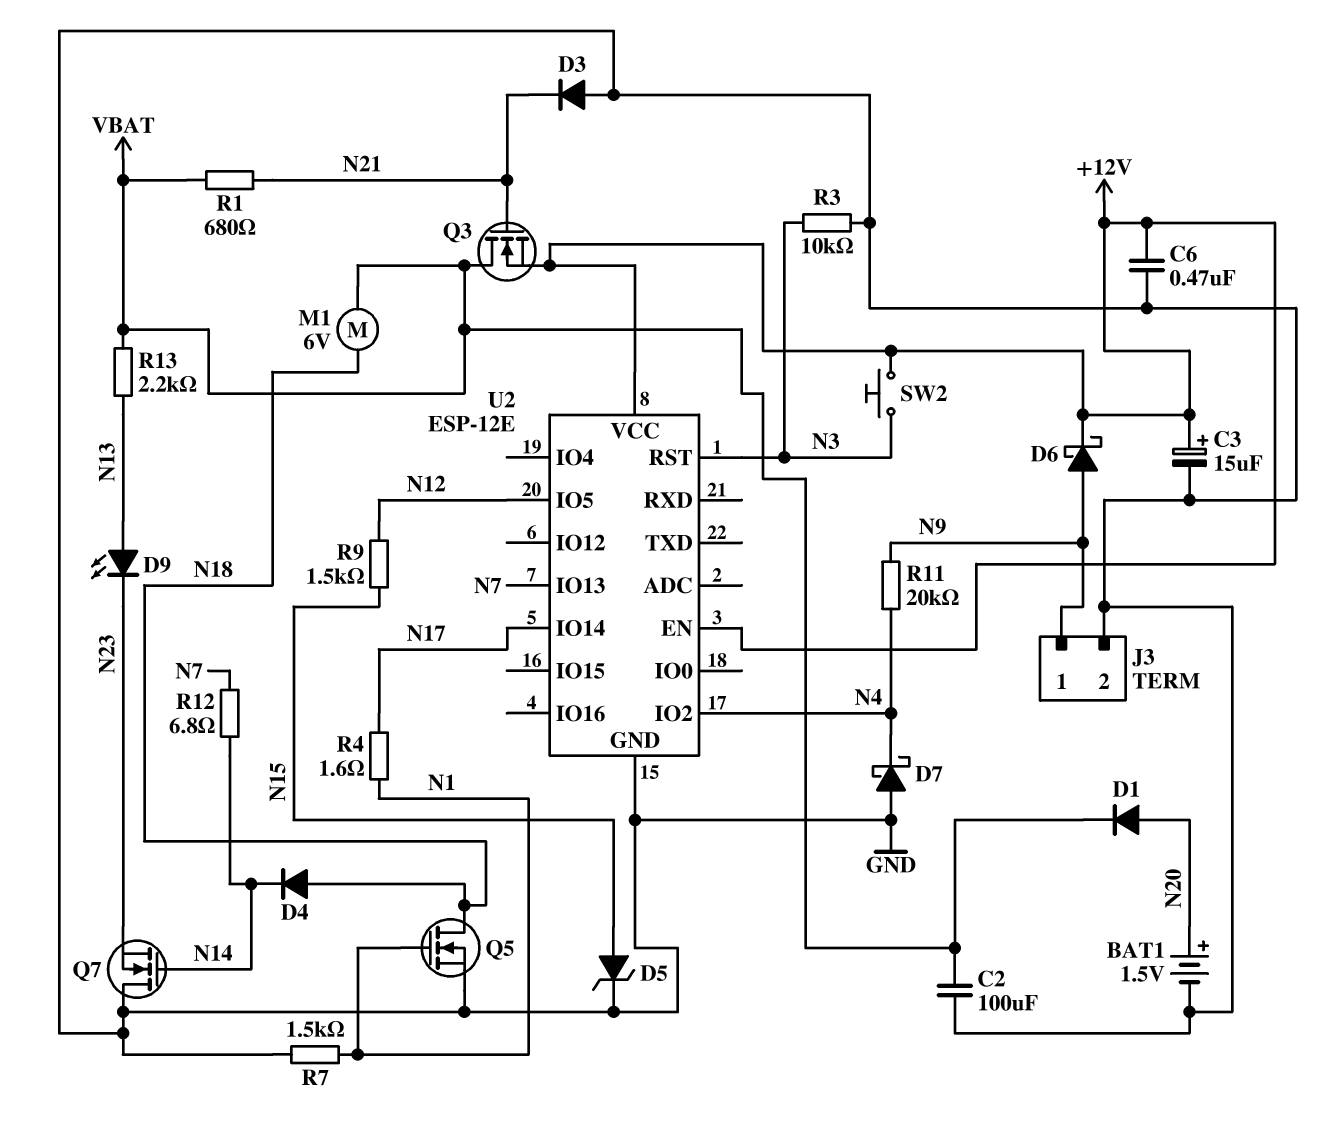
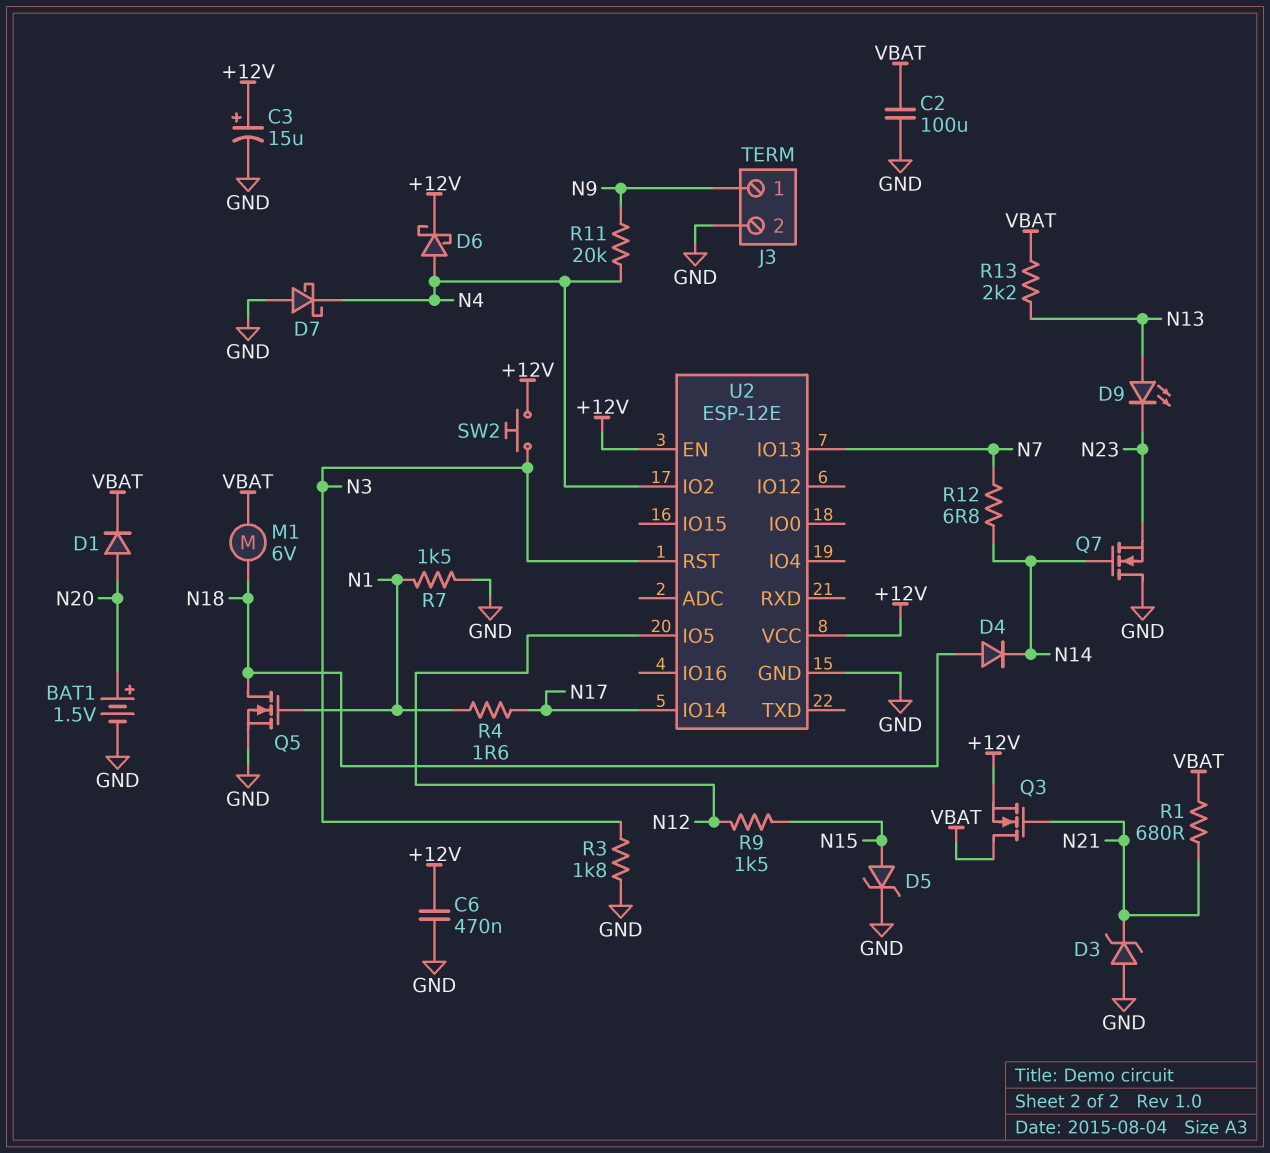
D3: diode (A GND, K N21) -> zener (A GND, K N21)
D6: schottky (A N9, K +12V) -> schottky (A N4, K +12V)
R3: 10k (GND, N3) -> 1.8k (GND, N3)

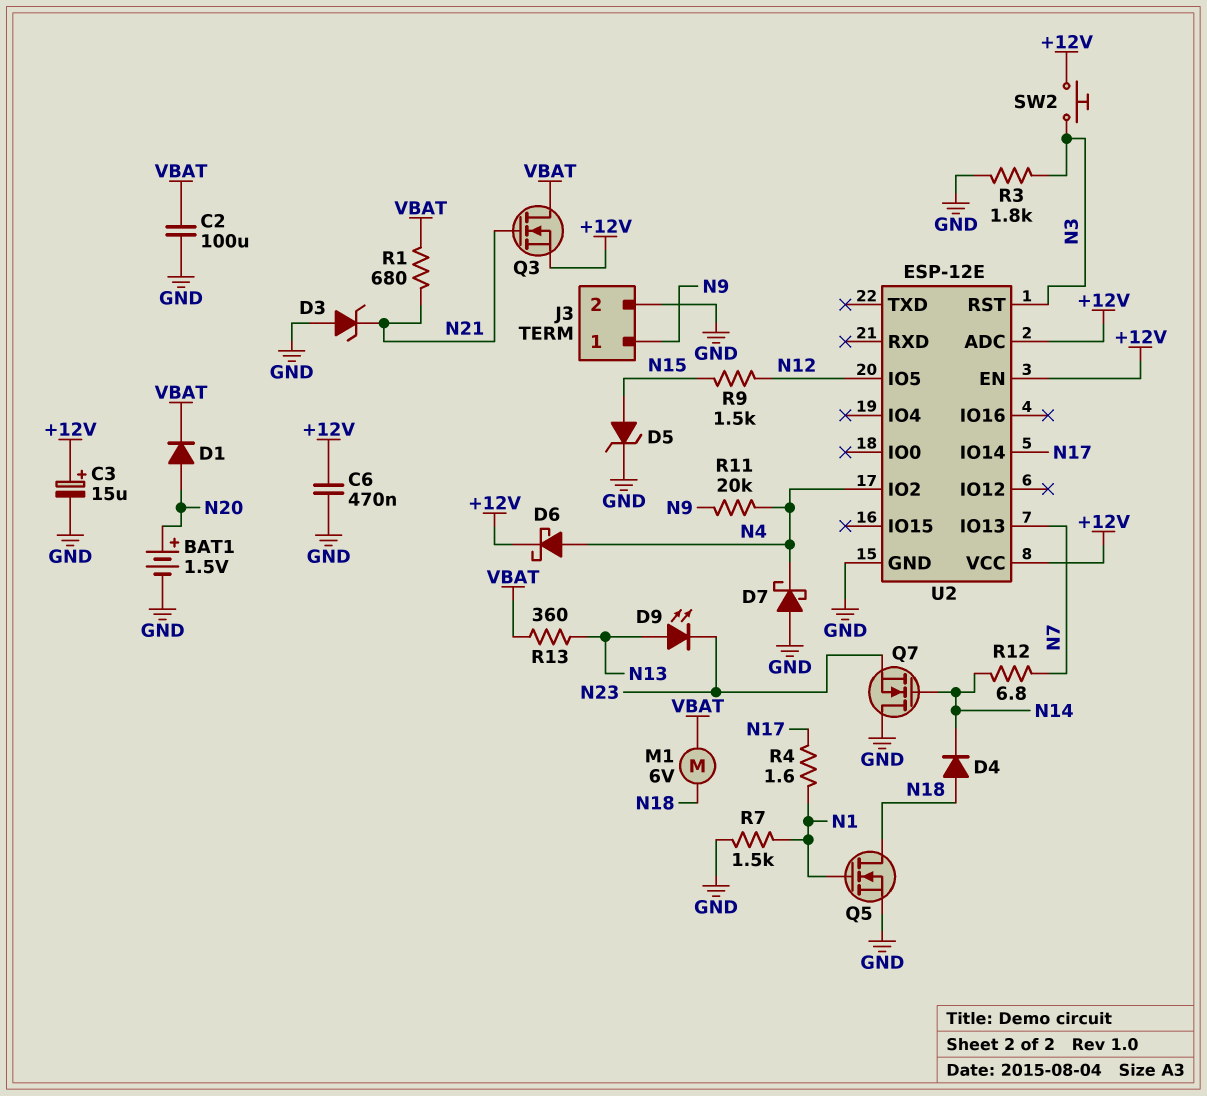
R13: 2.2k (N13, VBAT) -> 360 (N13, VBAT)
U2 pin ADC: none -> +12V

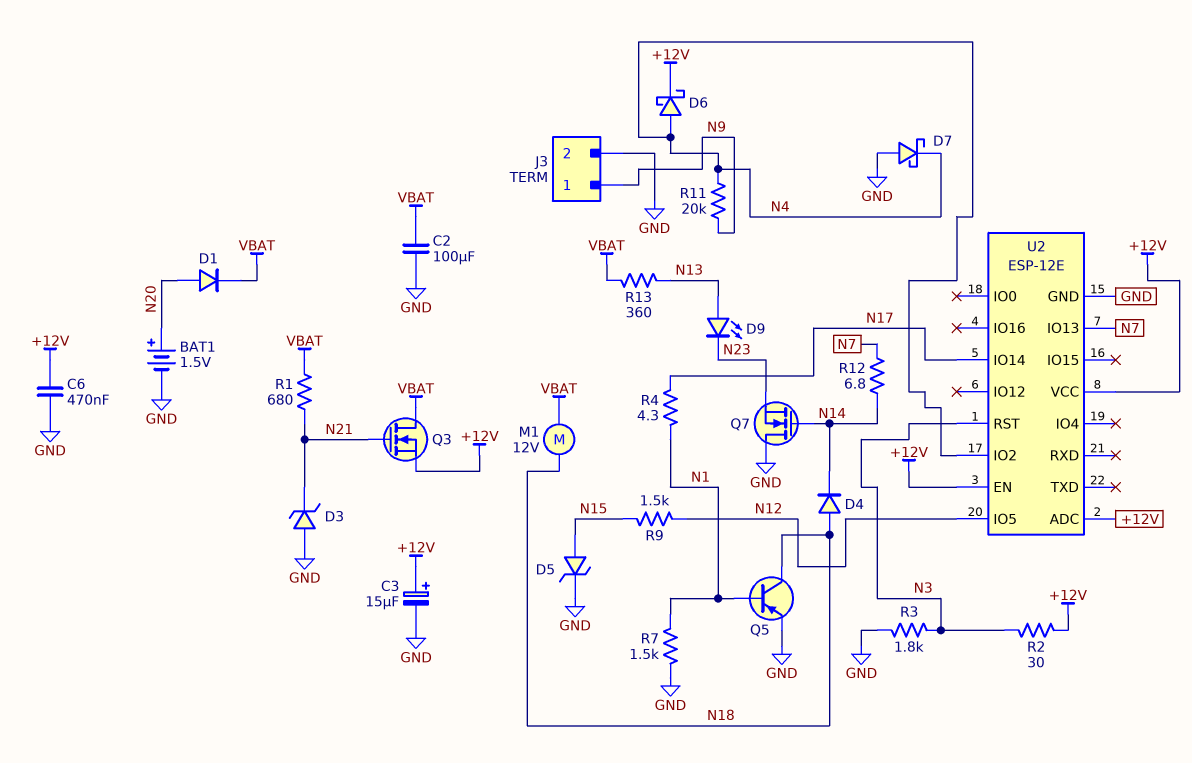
M1: motor 6V (N18, VBAT) -> motor 12V (N18, VBAT)
Q5: NMOS (G N1, D N18, S GND) -> PNP (B N1, C N18, E GND)
R2: none -> 30 (+12V, N3)
R4: 1.6 (N1, N17) -> 4.3 (N1, N17)
SW2: button (+12V, N3) -> none

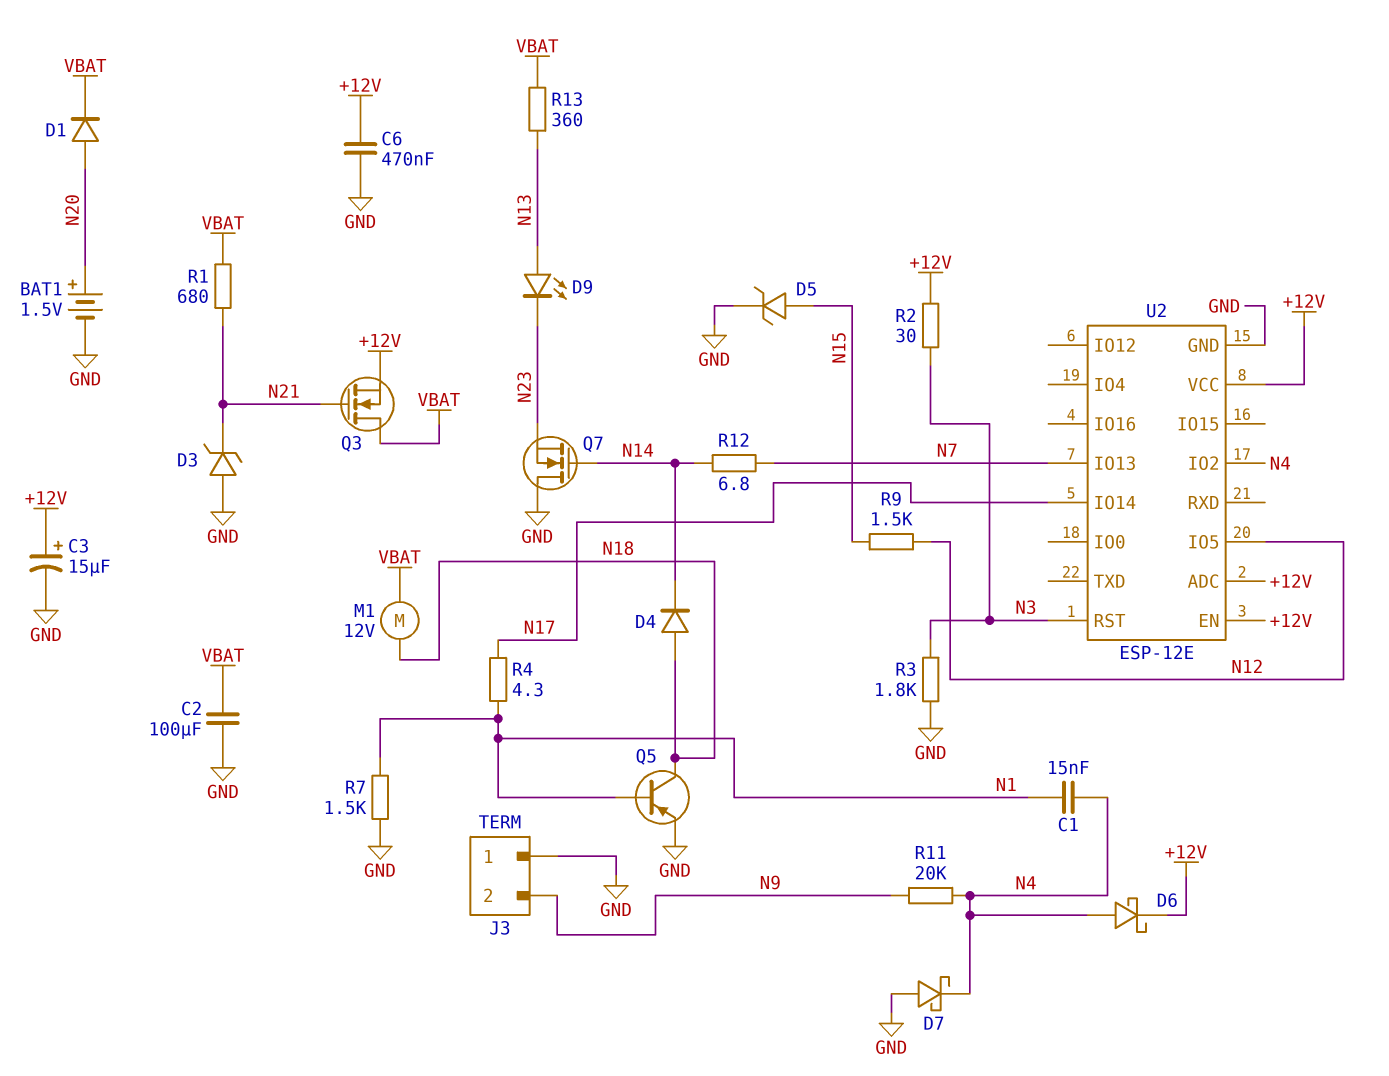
C1: none -> 15nF (N1, N4)
J3 pin 1: N9 -> GND
J3 pin 2: GND -> N9

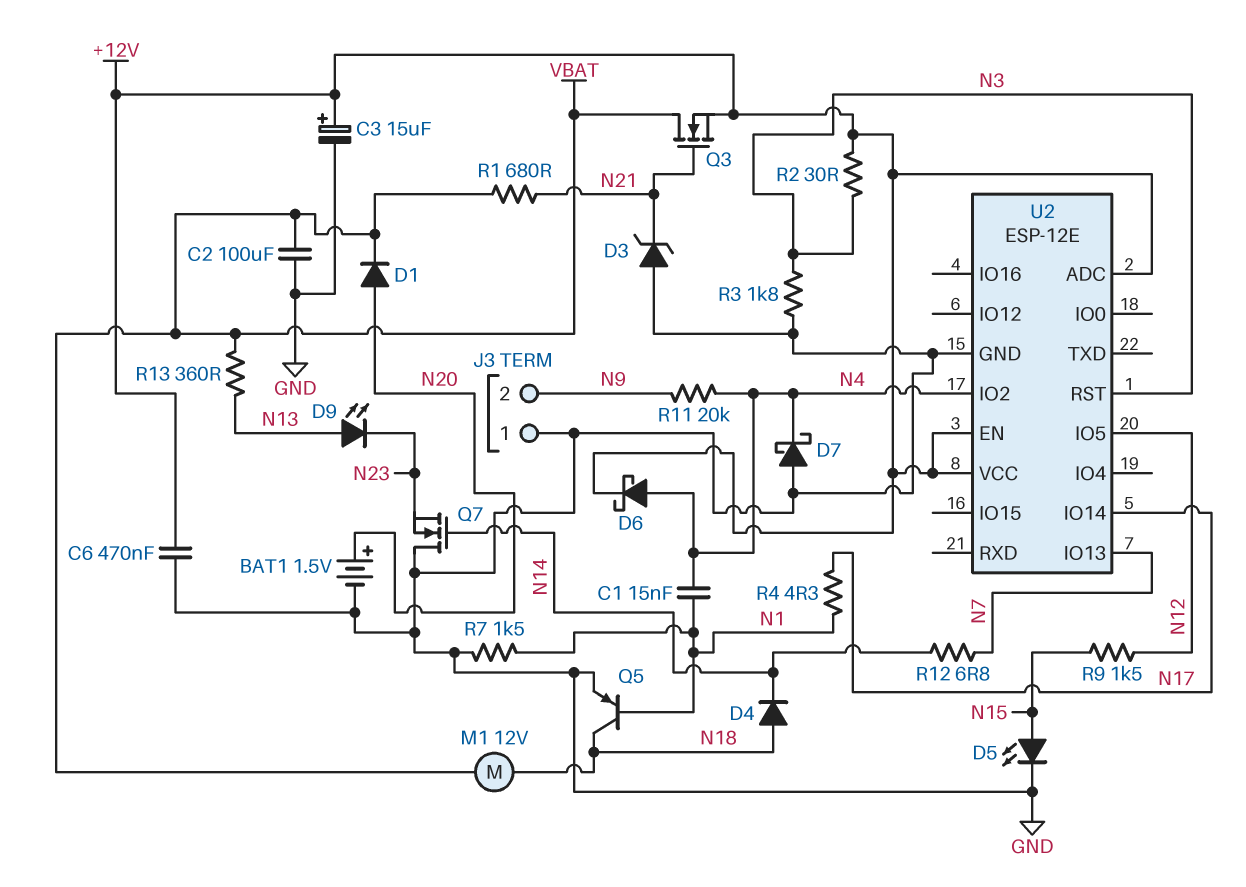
D5: zener (A N15, K GND) -> LED (A N15, K GND)

